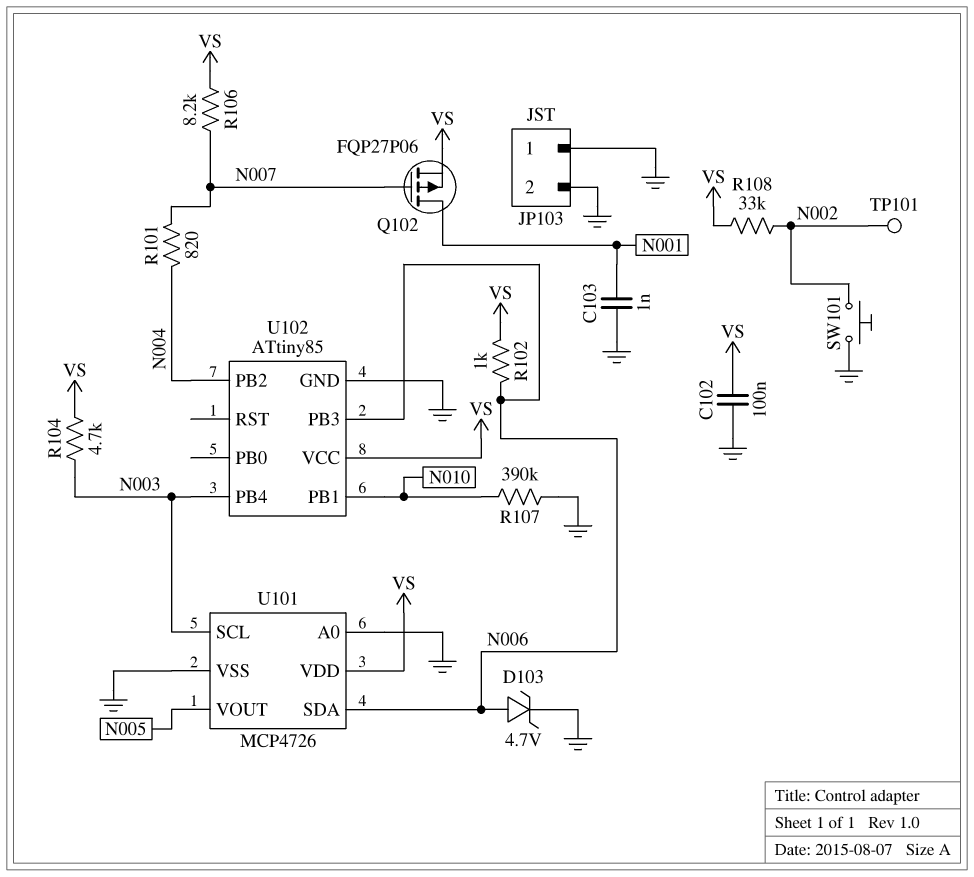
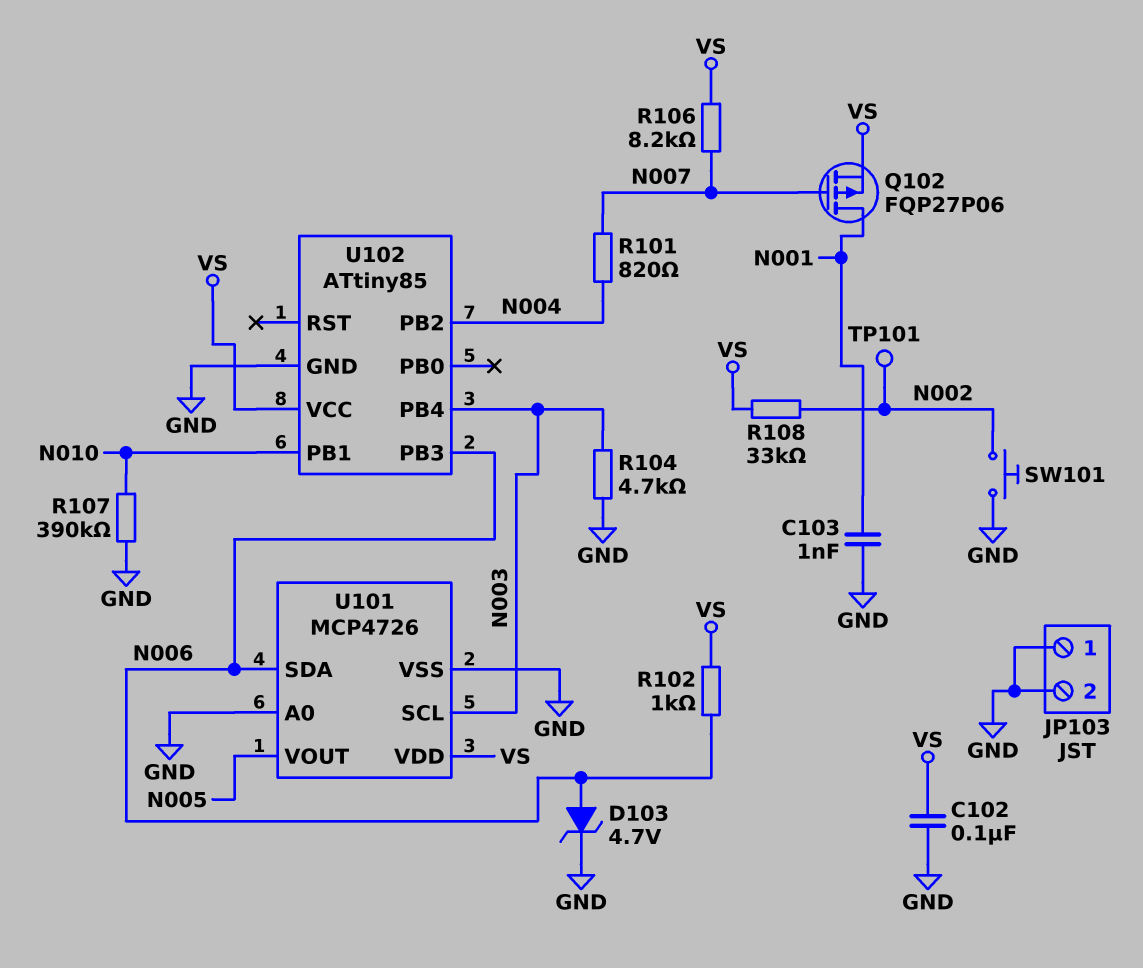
R104: 4.7k (N003, VS) -> 4.7k (GND, N003)

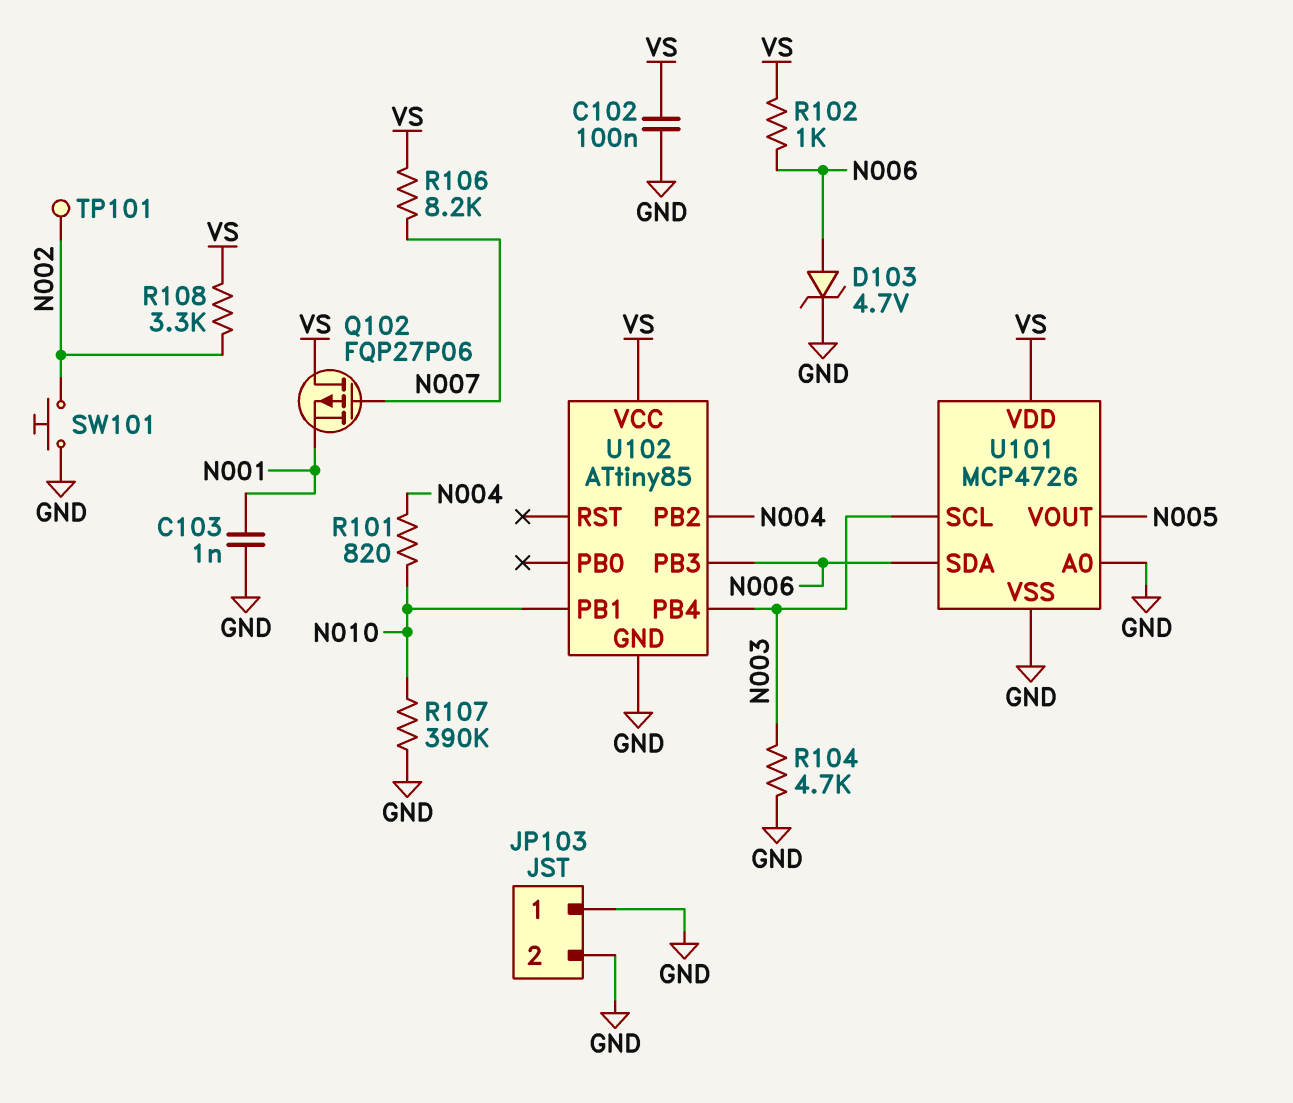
Q102: PMOS FQP27P06 (G N007, D N001, S VS) -> PMOS FQP27P06 (G N007, D VS, S N001)
R101: 820 (N004, N007) -> 820 (N004, N010)
R108: 33k (N002, VS) -> 3.3k (N002, VS)

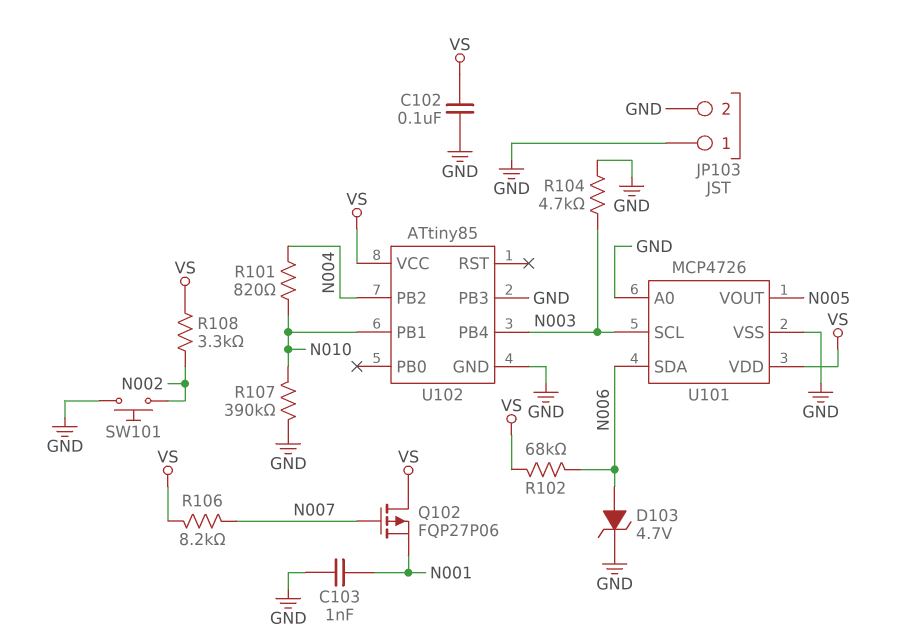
R102: 1k (N006, VS) -> 68k (N006, VS)
TP101: test point (N002) -> none
U102 pin PB3: N006 -> GND

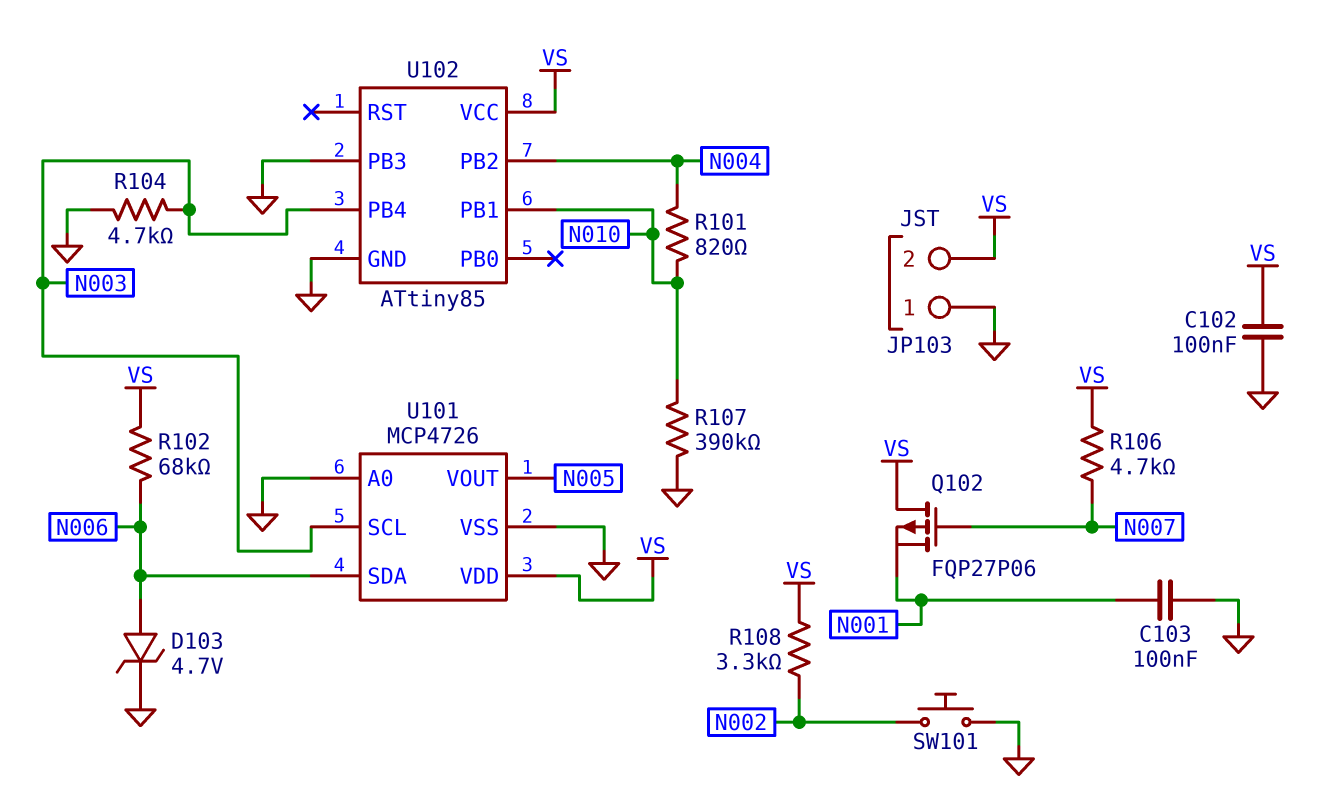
C103: 1nF (GND, N001) -> 100nF (GND, N001)
JP103 pin 2: GND -> VS
R106: 8.2k (N007, VS) -> 4.7k (N007, VS)

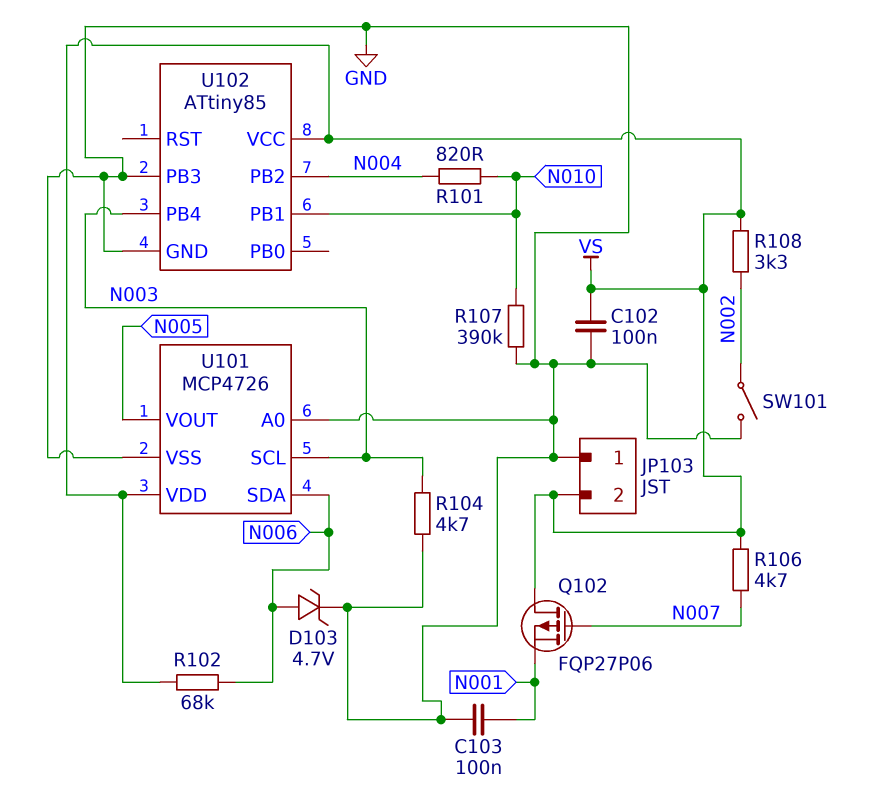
SW101: button (GND, N002) -> switch (GND, N002)

